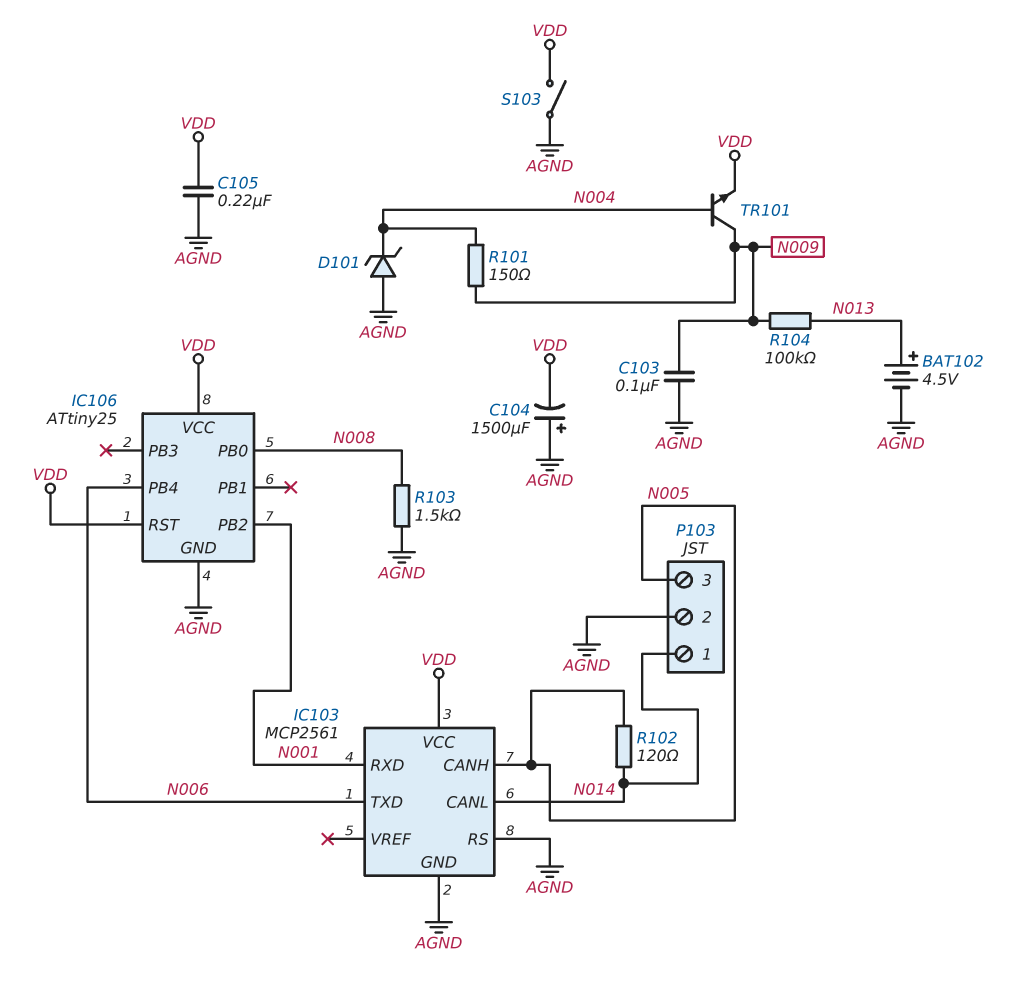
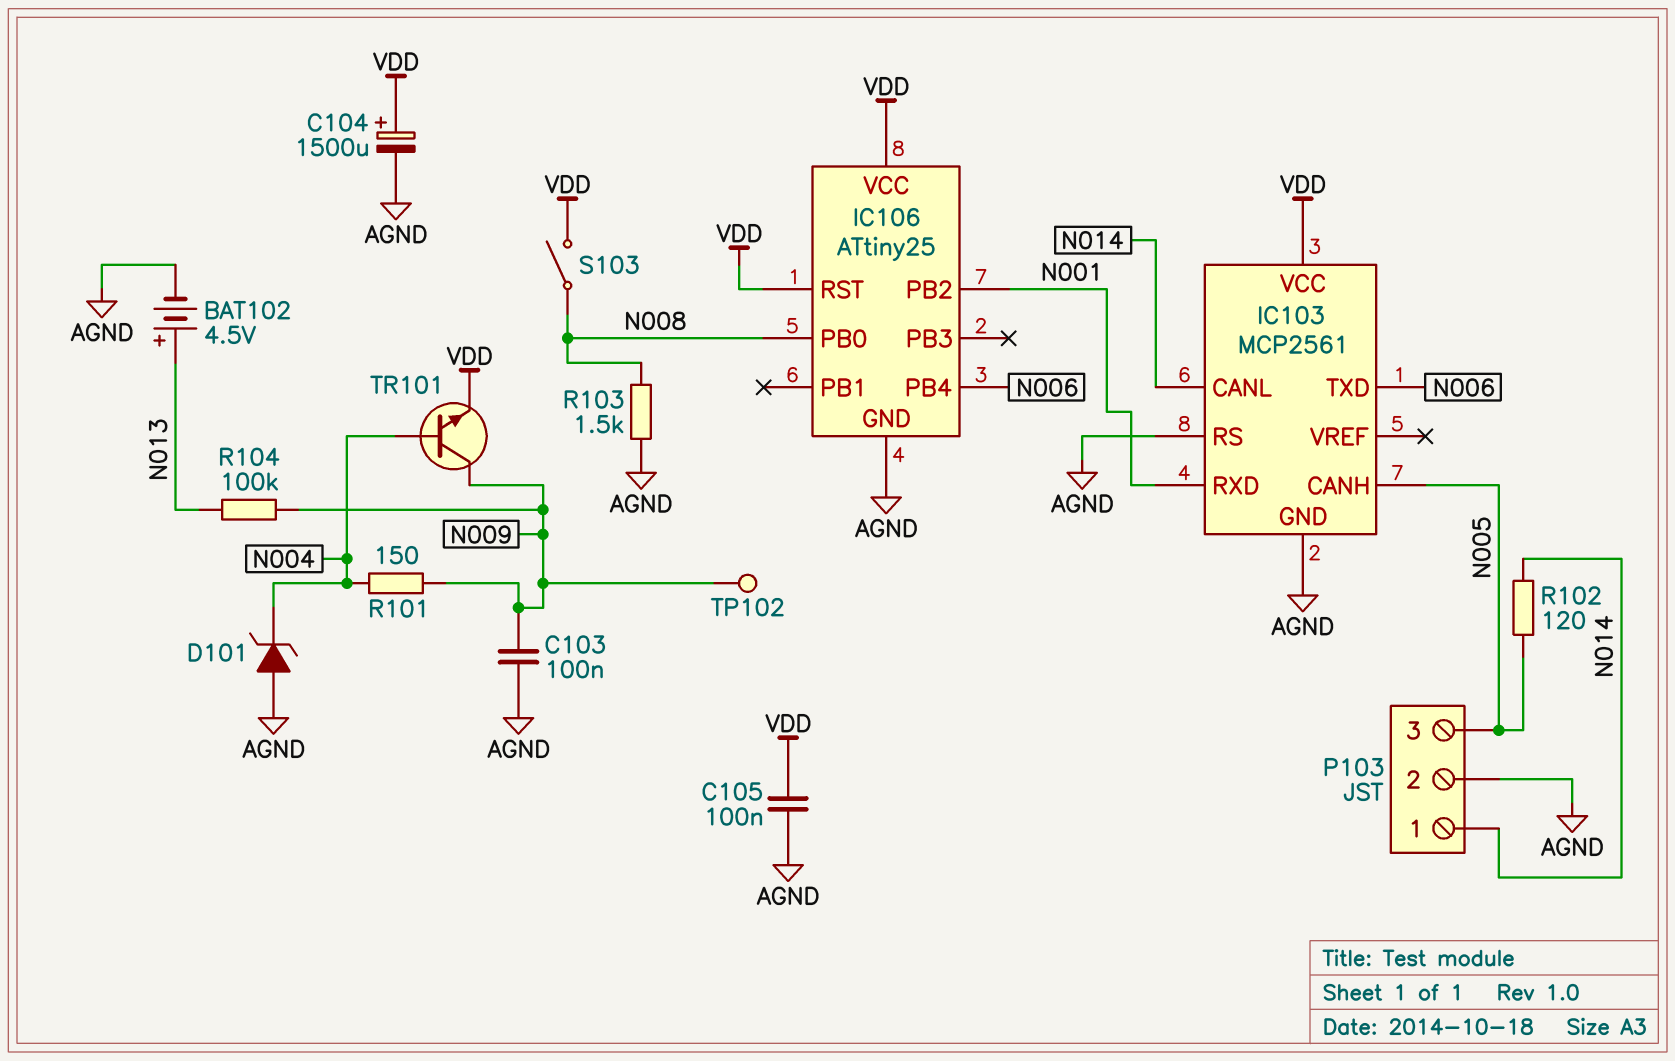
C104: 1500uF (plus AGND, minus VDD) -> 1500uF (plus VDD, minus AGND)
C105: 220nF (AGND, VDD) -> 100nF (AGND, VDD)
S103: switch (AGND, VDD) -> switch (N008, VDD)
TP102: none -> test point (N009)

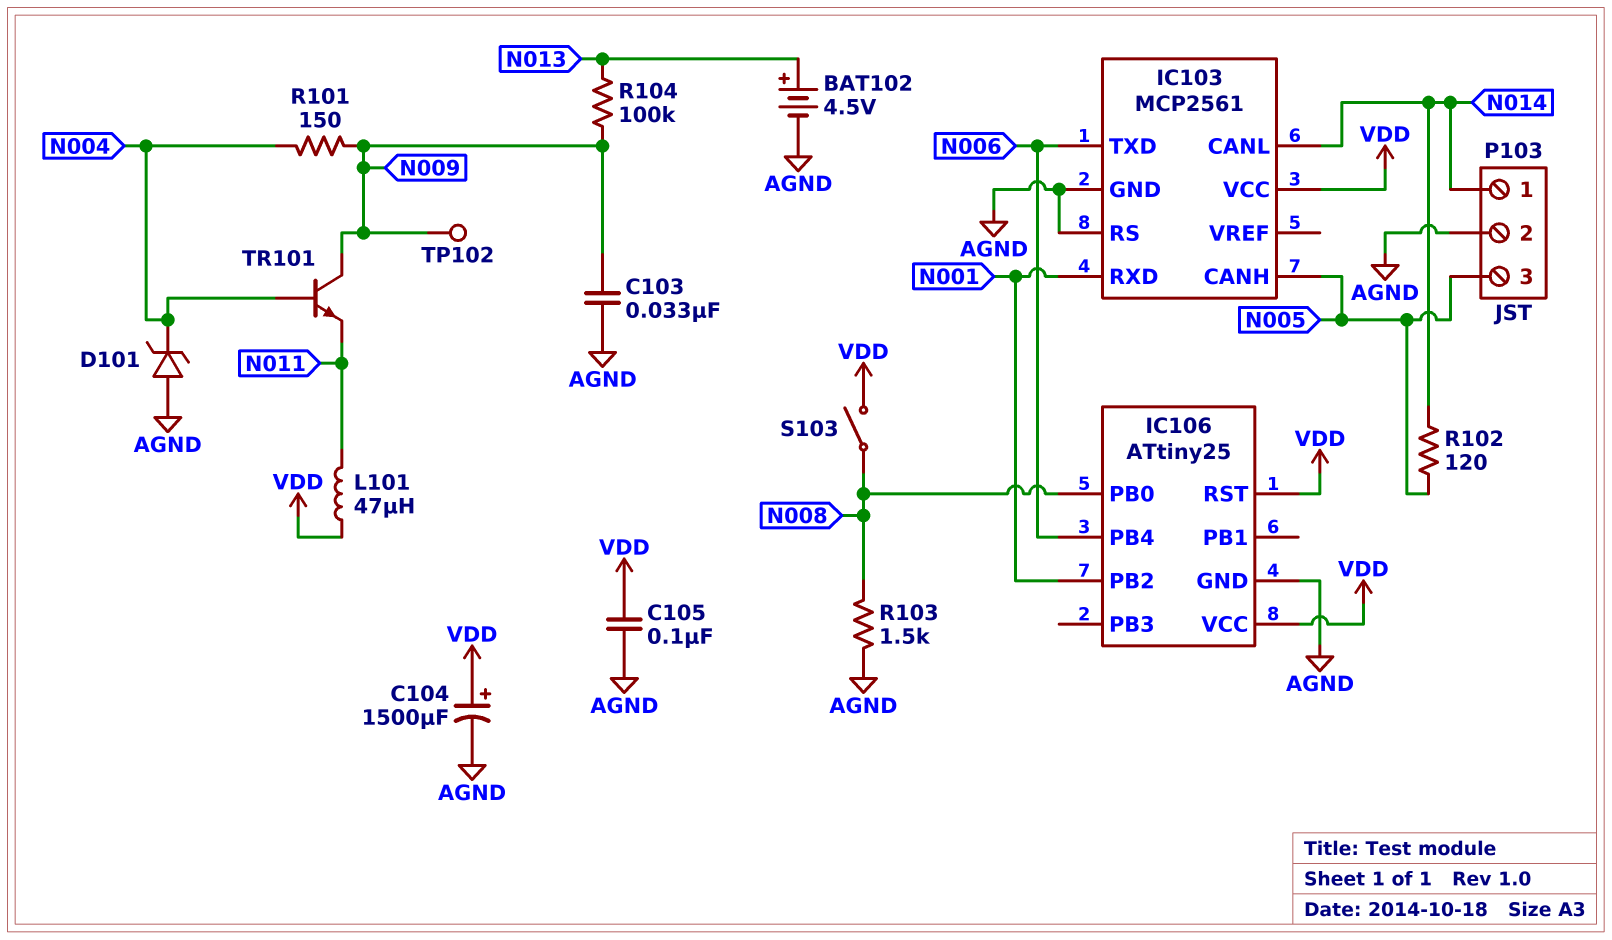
C103: 100nF (AGND, N009) -> 33nF (AGND, N009)
L101: none -> 47uH (N011, VDD)
TR101: NPN (B N004, C N009, E VDD) -> NPN (B N004, C N009, E N011)

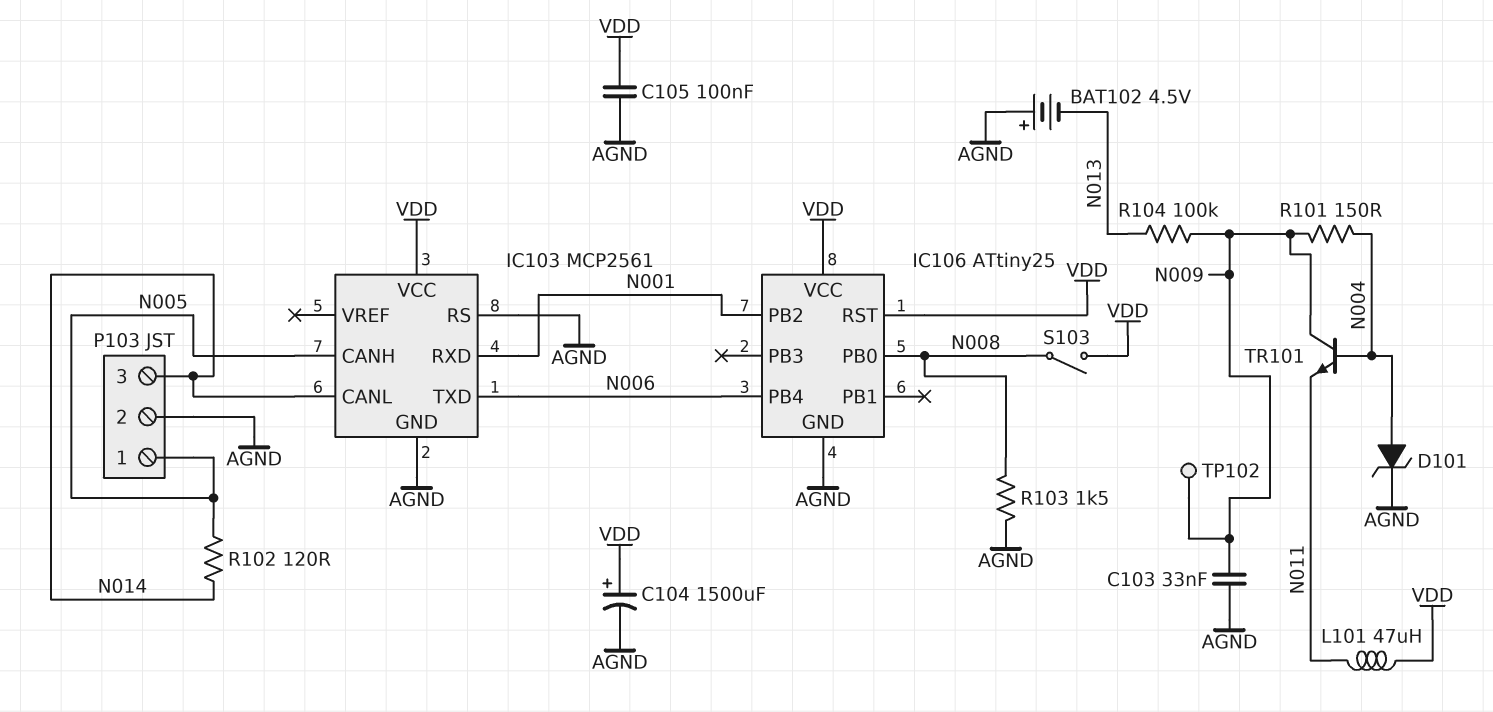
BAT102: 4.5V (plus N013, minus AGND) -> 4.5V (plus AGND, minus N013)
D101: zener (A AGND, K N004) -> zener (A N004, K AGND)
P103 pin 1: N014 -> N005
P103 pin 3: N005 -> N014

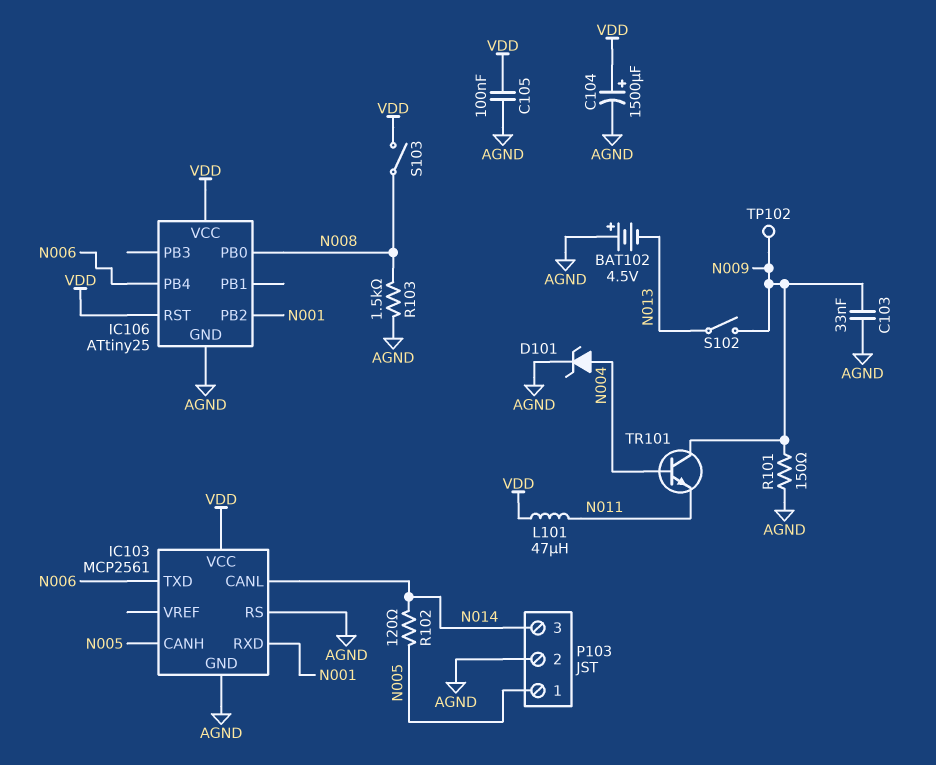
R101: 150 (N004, N009) -> 150 (AGND, N009)
R104: 100k (N009, N013) -> none
S102: none -> switch (N009, N013)

